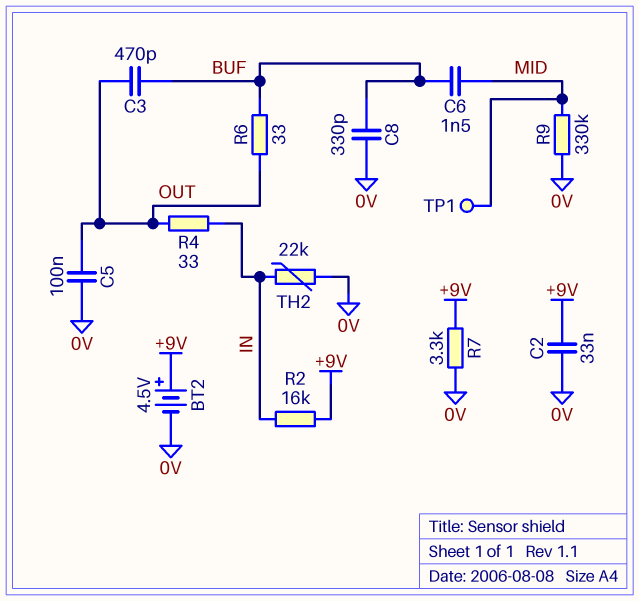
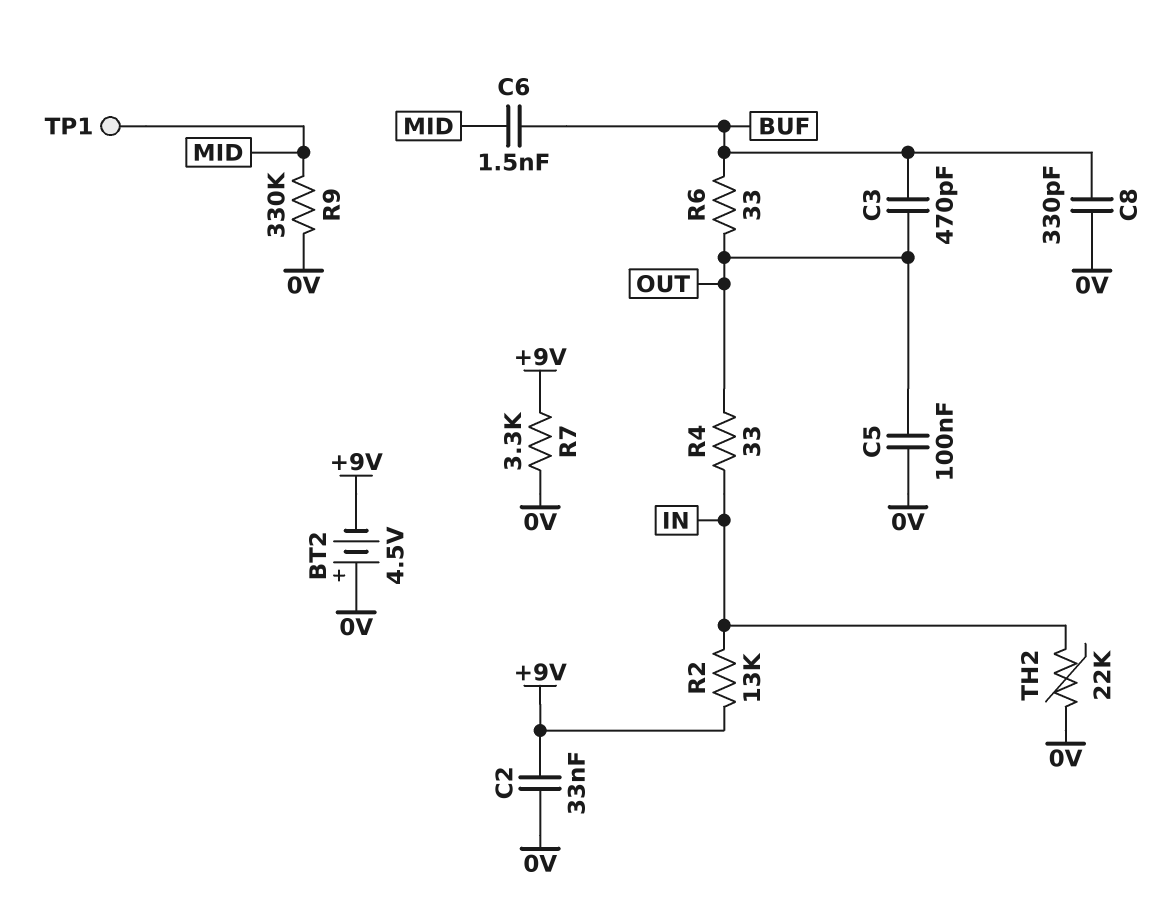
BT2: 4.5V (plus +9V, minus 0V) -> 4.5V (plus 0V, minus +9V)
R2: 16k (+9V, IN) -> 13k (+9V, IN)

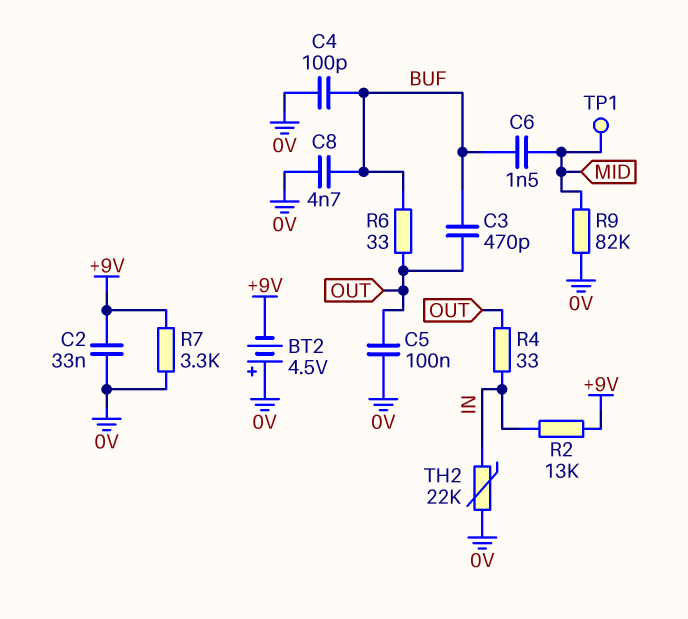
C4: none -> 100pF (0V, BUF)
C8: 330pF (0V, BUF) -> 4.7nF (0V, BUF)
R9: 330k (0V, MID) -> 82k (0V, MID)

